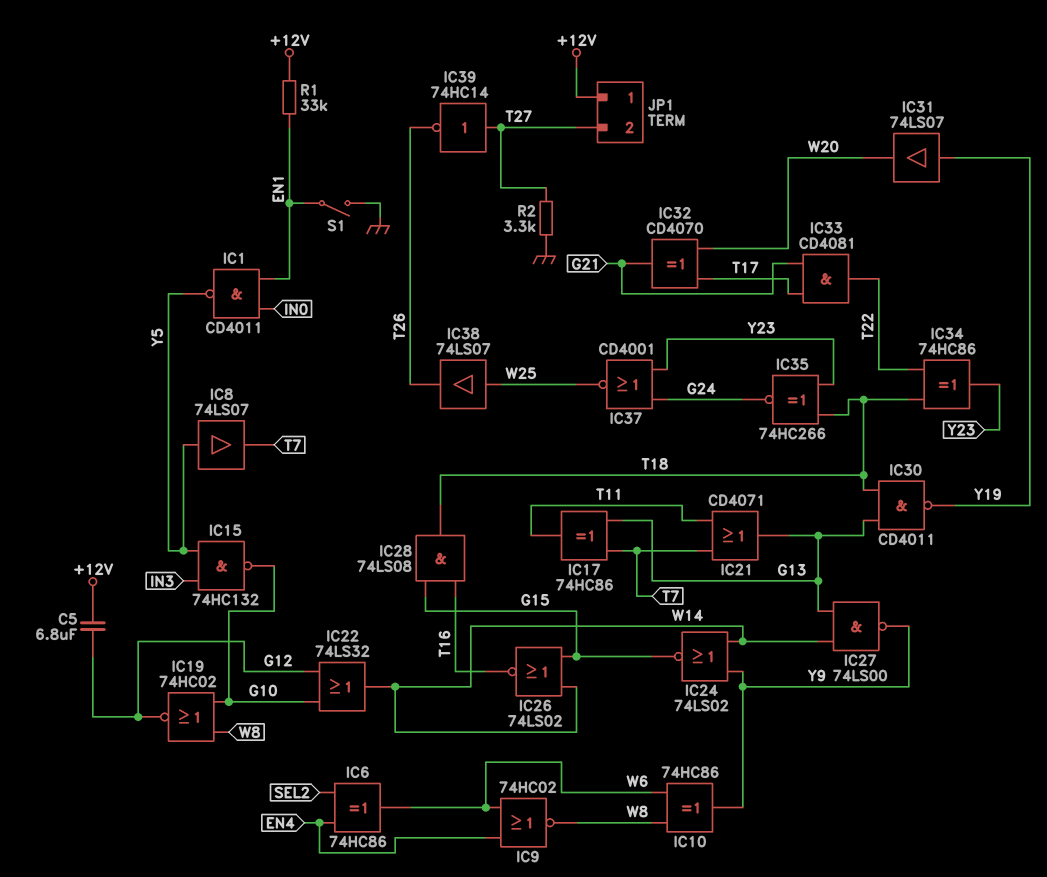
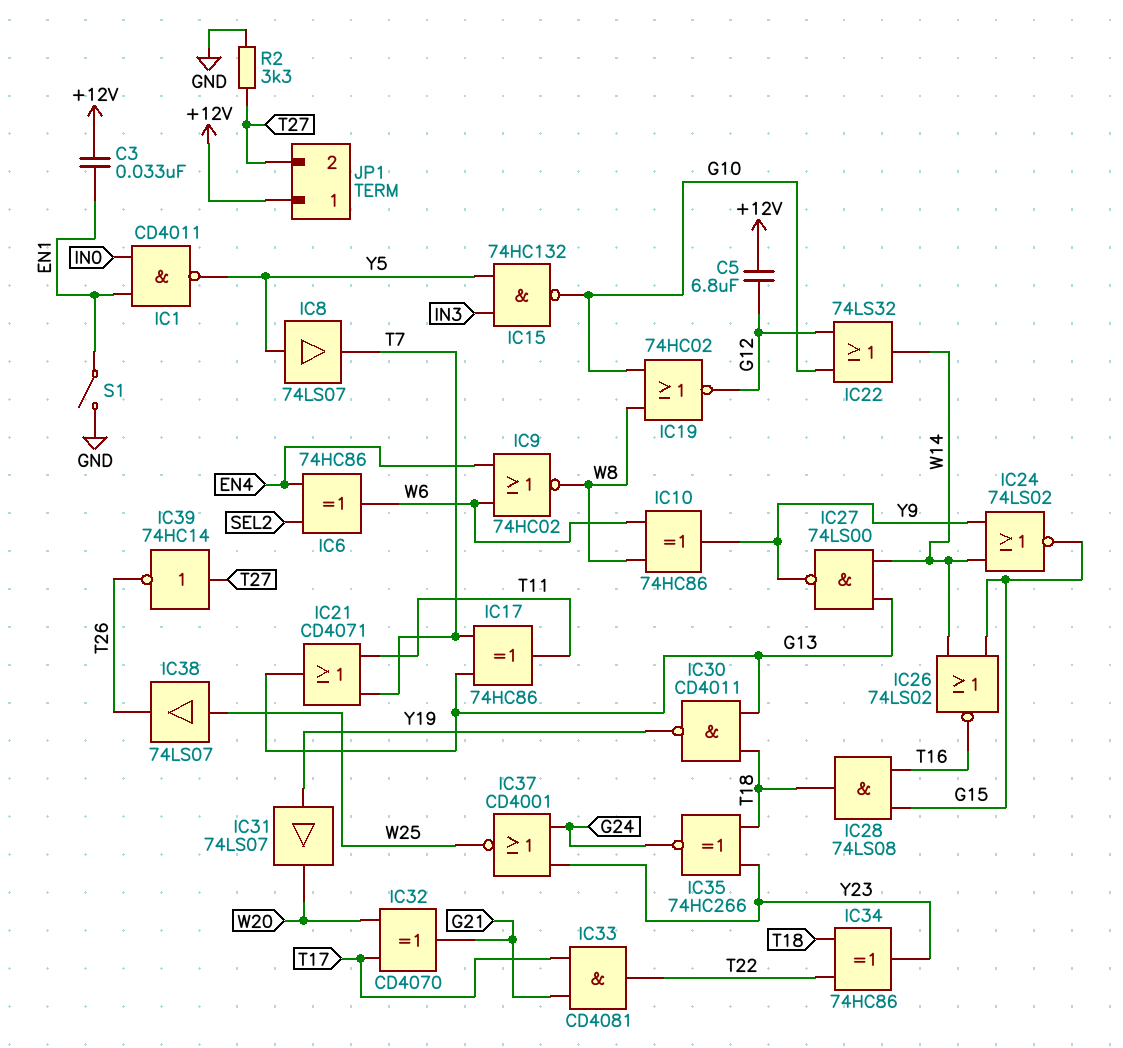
C3: none -> 33nF (+12V, EN1)
R1: 33k (+12V, EN1) -> none

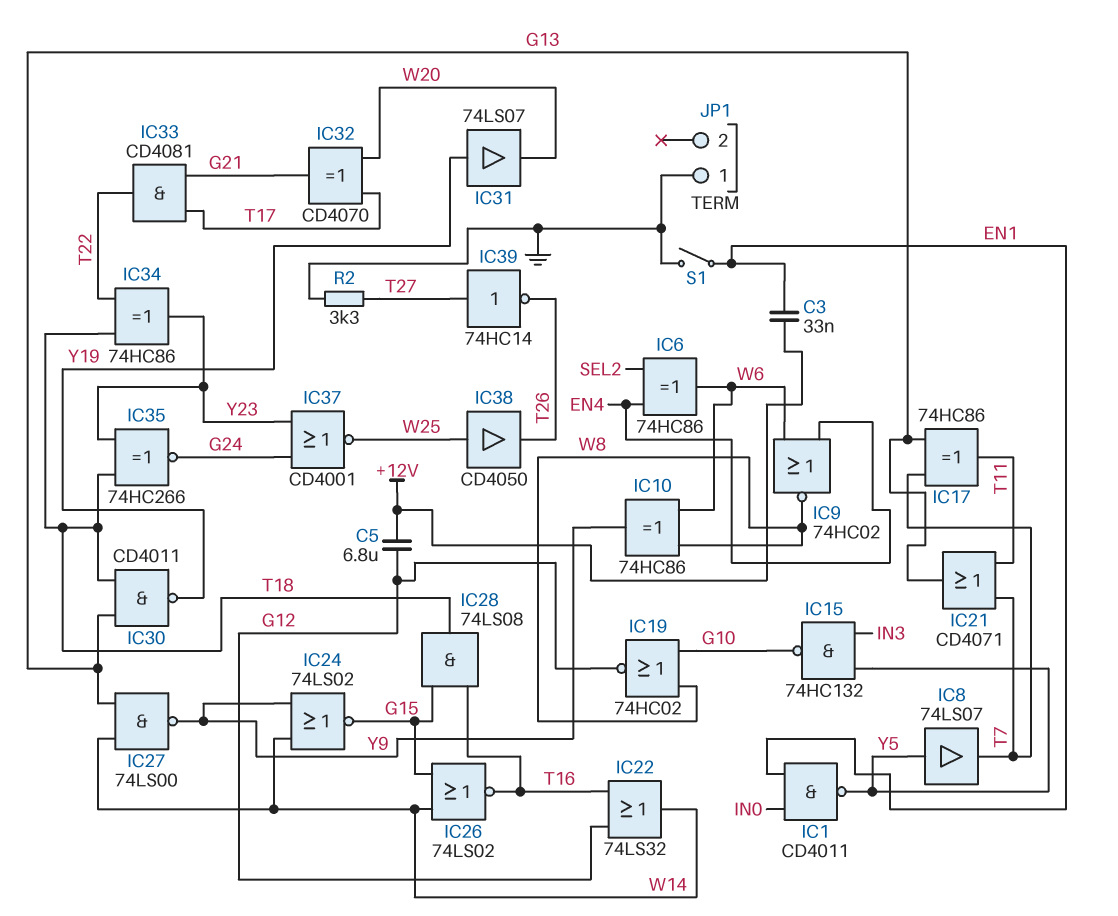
IC22: OR 74LS32 (in G10, in G12, out W14) -> OR 74LS32 (in G12, in T16, out W14)
IC38: buffer 74LS07 (in W25, out T26) -> buffer CD4050 (in W25, out T26)
JP1 pin 1: +12V -> GND
JP1 pin 2: T27 -> none

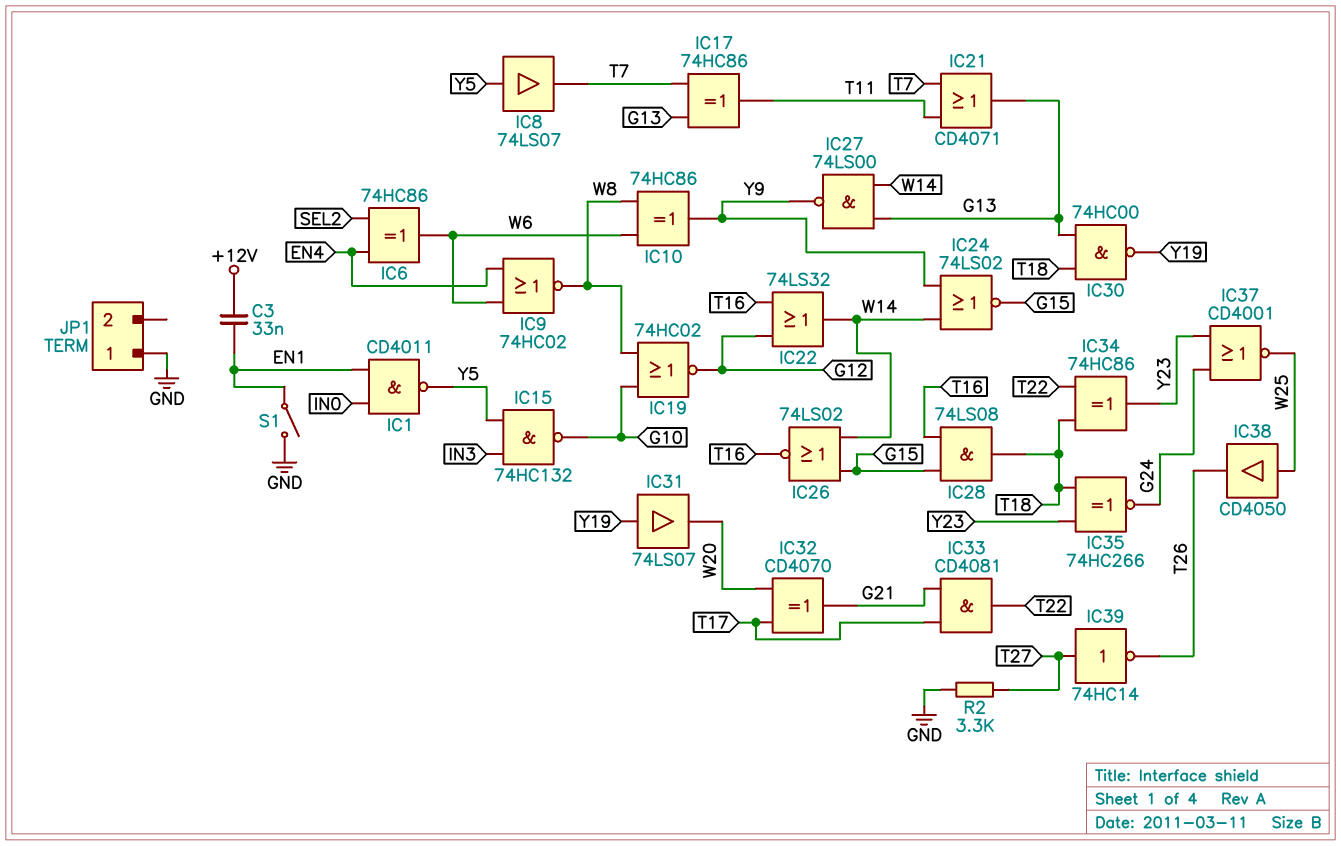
C5: 6.8uF (+12V, G12) -> none
IC30: NAND CD4011 (in G13, in T18, out Y19) -> NAND 74HC00 (in G13, in T18, out Y19)

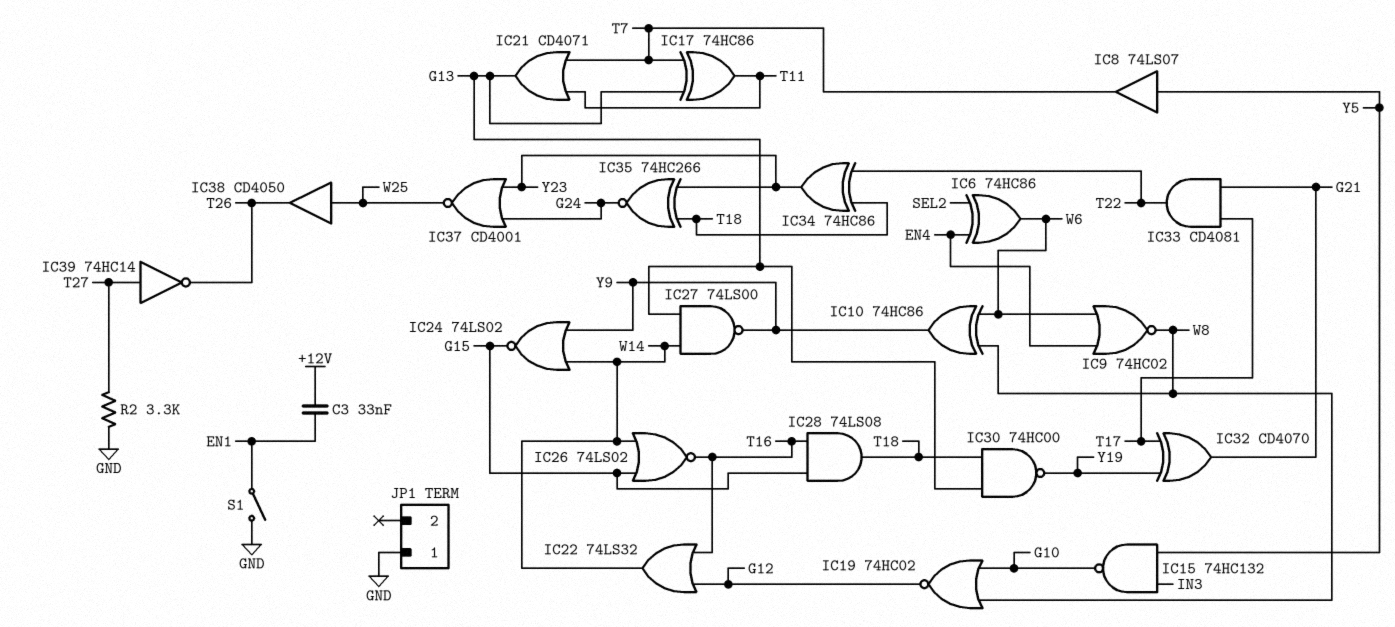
IC1: NAND CD4011 (in EN1, in IN0, out Y5) -> none
IC31: buffer 74LS07 (in Y19, out W20) -> none
IC32: XOR CD4070 (in T17, in W20, out G21) -> XOR CD4070 (in T17, in Y19, out G21)

